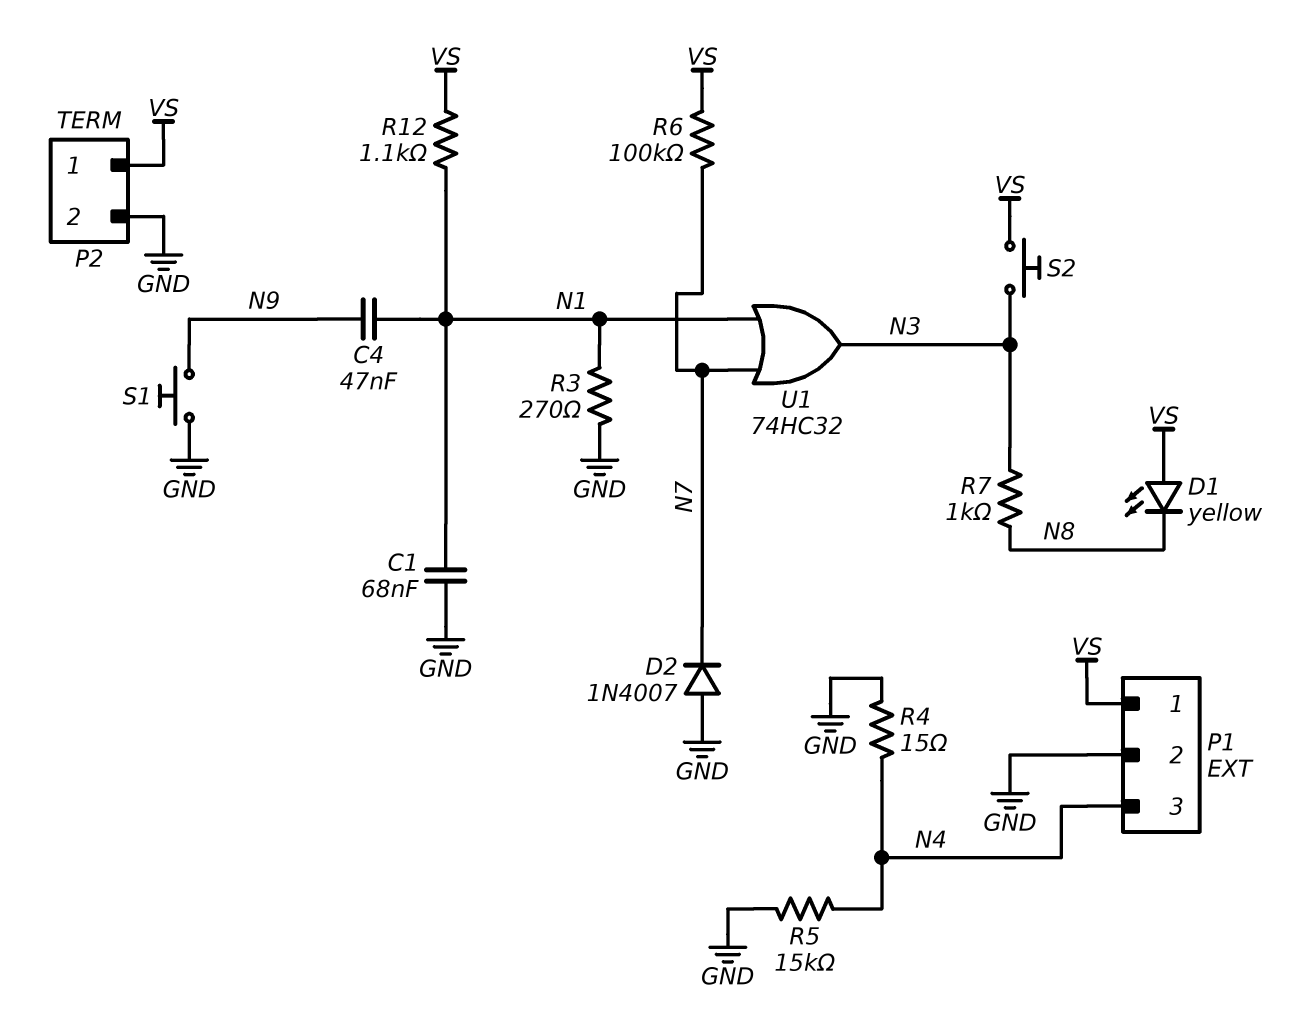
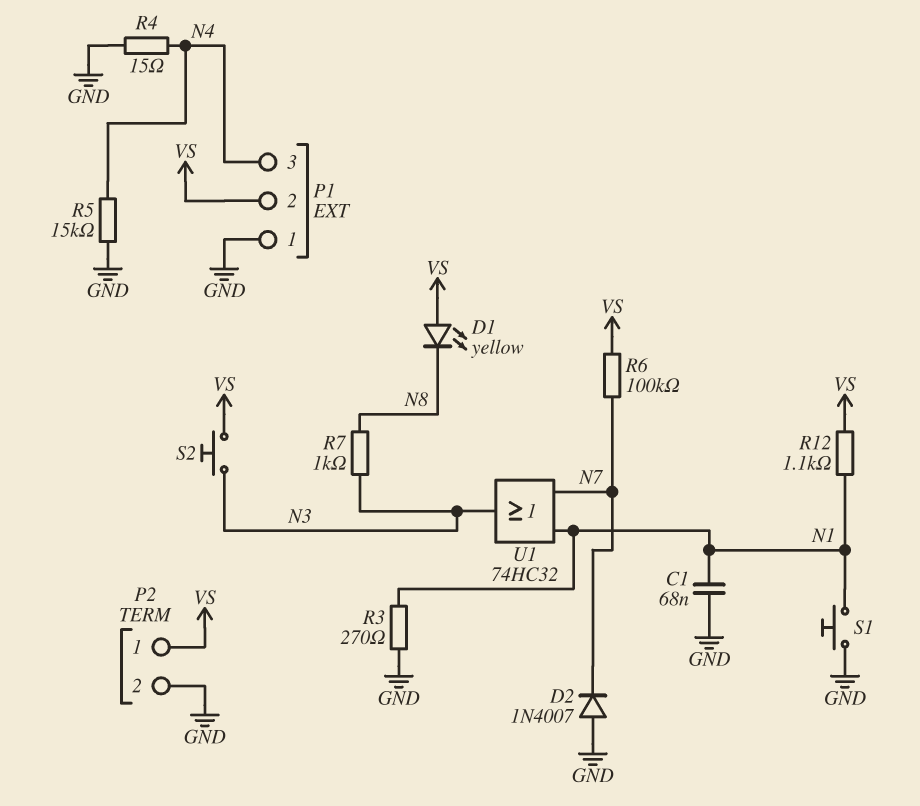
C4: 47nF (N1, N9) -> none
P1 pin 1: VS -> GND
P1 pin 2: GND -> VS
S1: button (GND, N9) -> button (GND, N1)

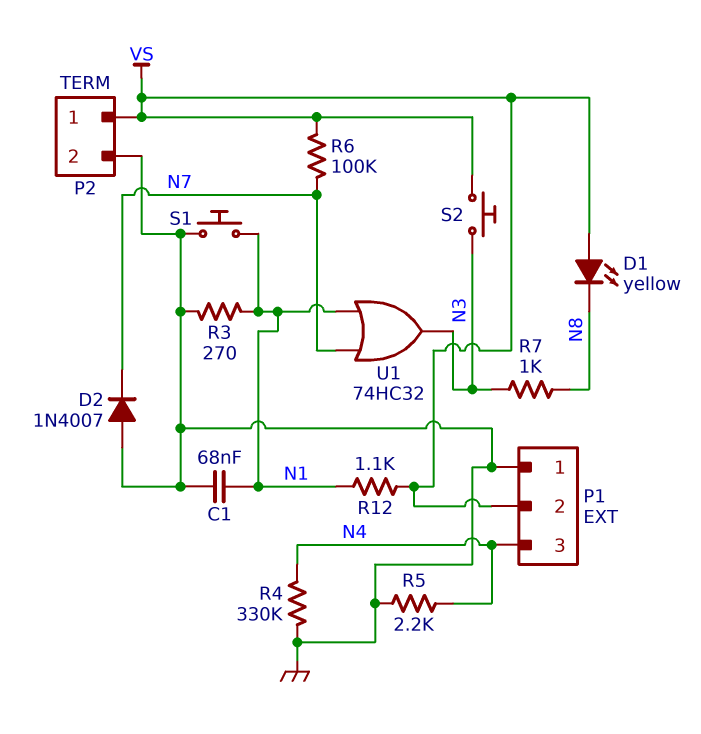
R4: 15 (GND, N4) -> 330k (GND, N4)
R5: 15k (GND, N4) -> 2.2k (GND, N4)

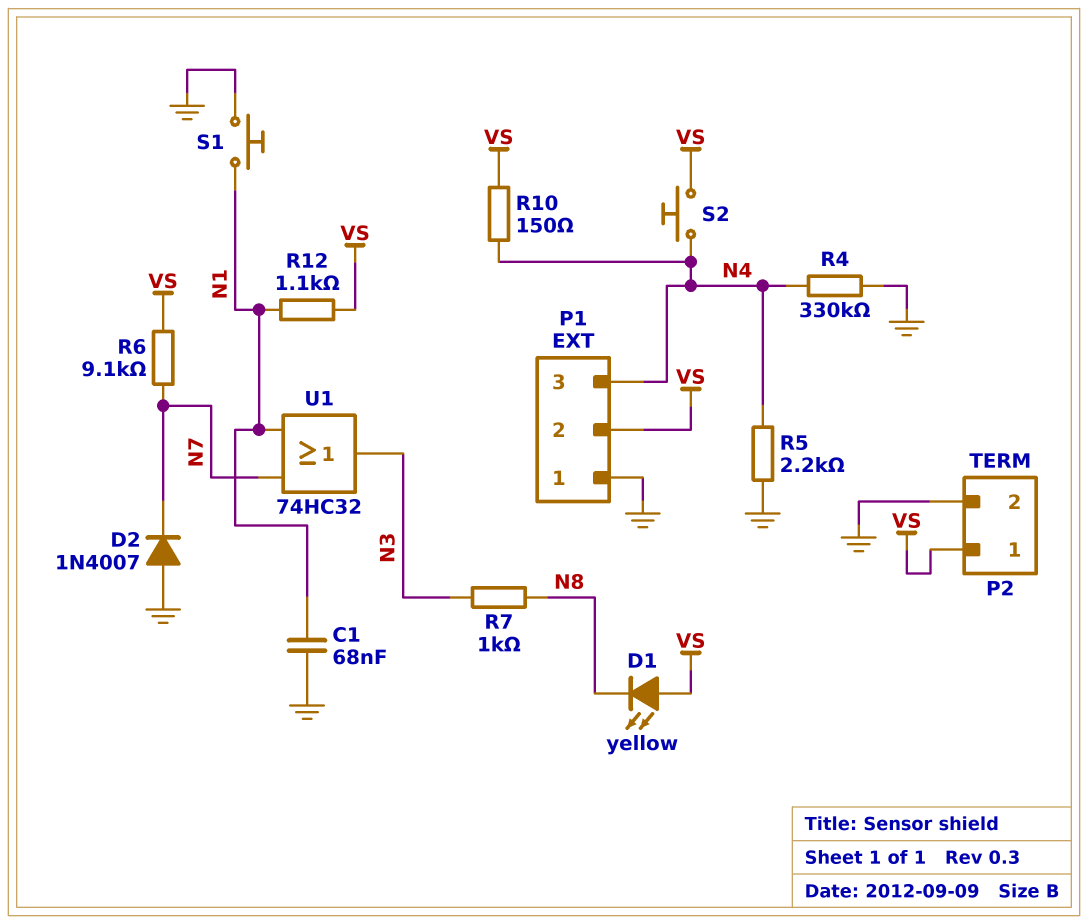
R3: 270 (GND, N1) -> none
R6: 100k (N7, VS) -> 9.1k (N7, VS)
R10: none -> 150 (N4, VS)
S2: button (N3, VS) -> button (N4, VS)

